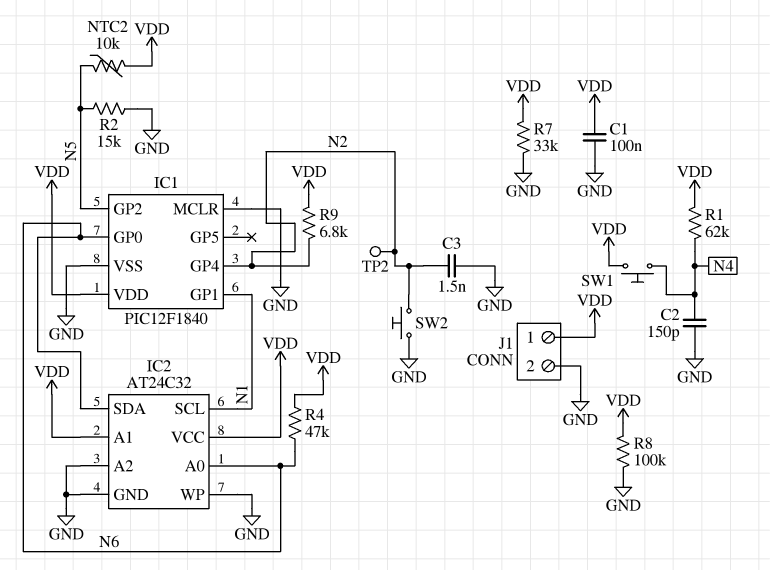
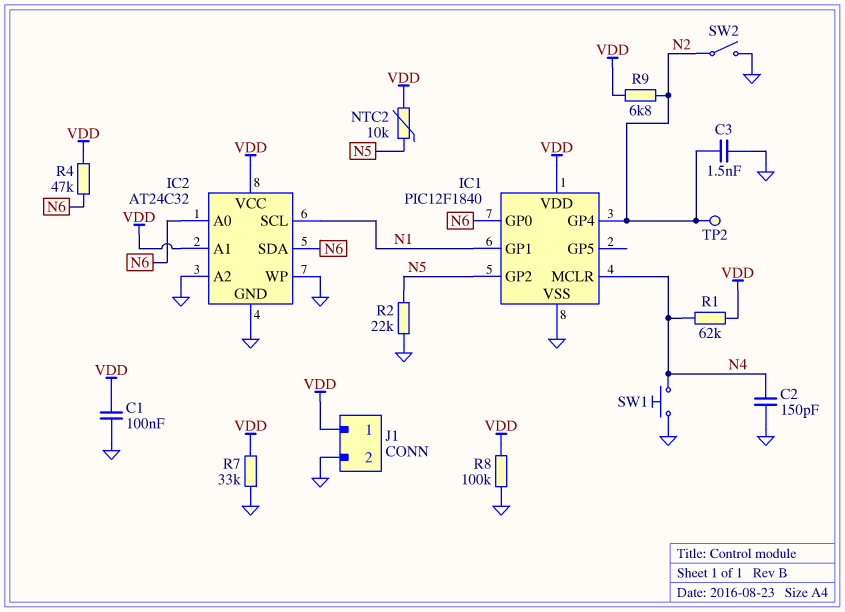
IC1 pin MCLR: GND -> N4
R2: 15k (GND, N5) -> 22k (GND, N5)
SW1: button (N4, VDD) -> button (GND, N4)
SW2: button (GND, N2) -> switch (GND, N2)

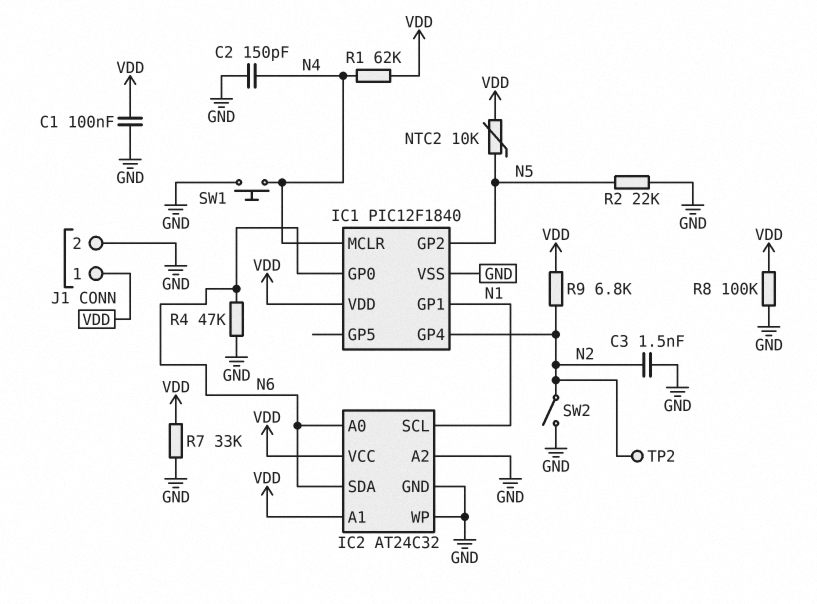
R4: 47k (N6, VDD) -> 47k (GND, N6)

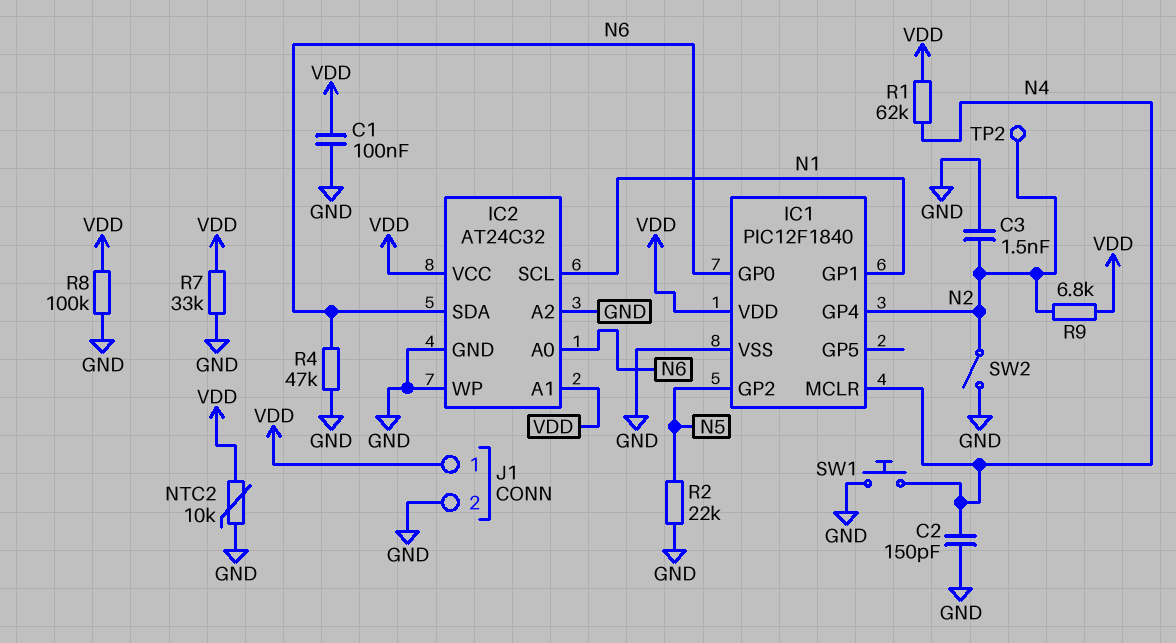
NTC2: 10k (N5, VDD) -> 10k (GND, VDD)

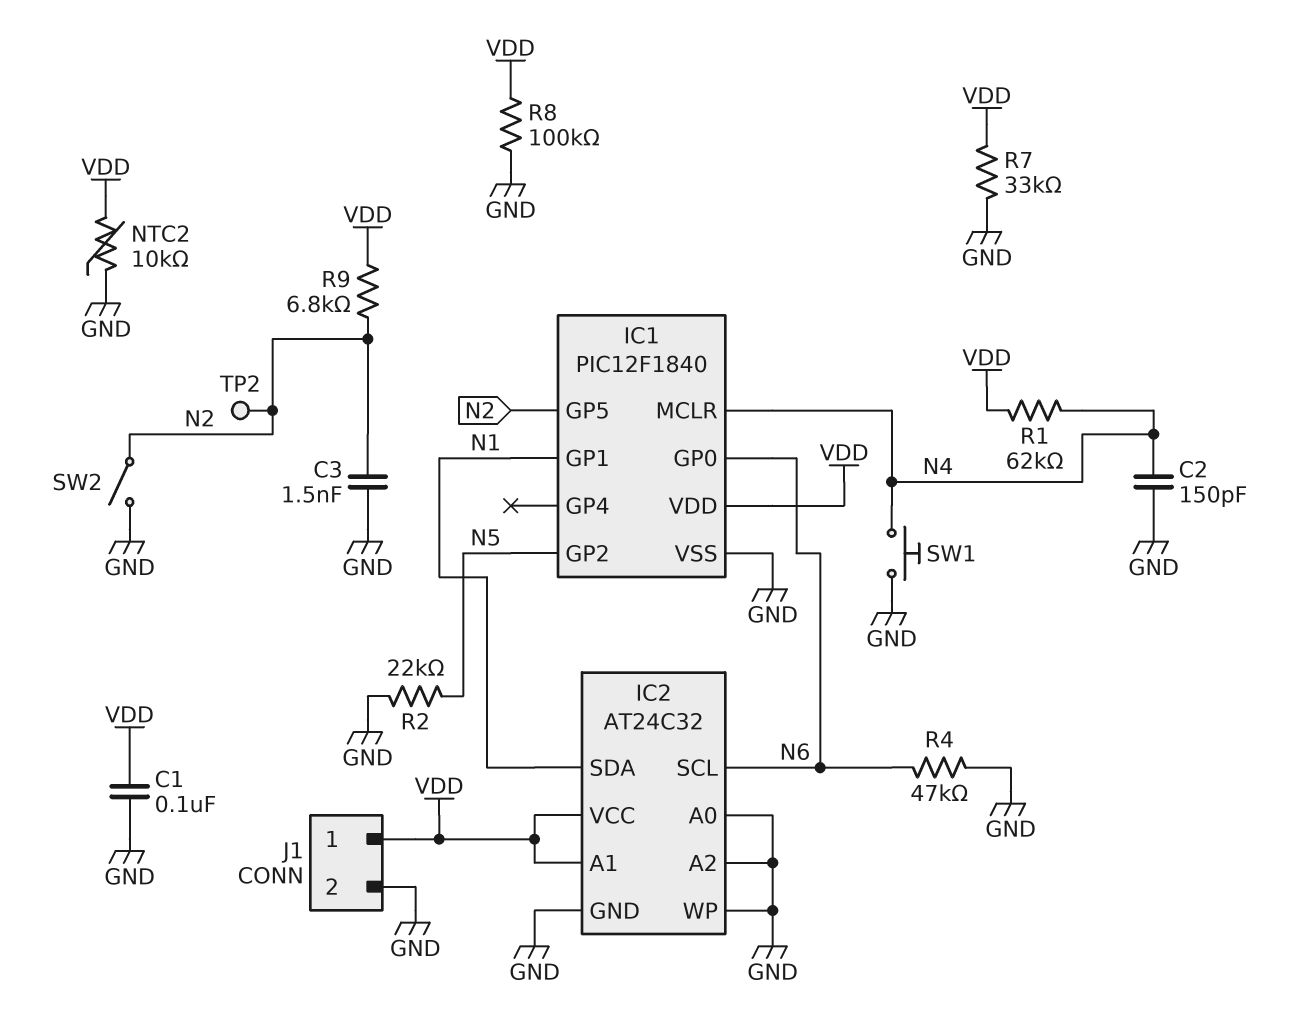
IC1 pin GP4: N2 -> none
IC1 pin GP5: none -> N2
IC2 pin A0: N6 -> GND
IC2 pin SCL: N1 -> N6
IC2 pin SDA: N6 -> N1

